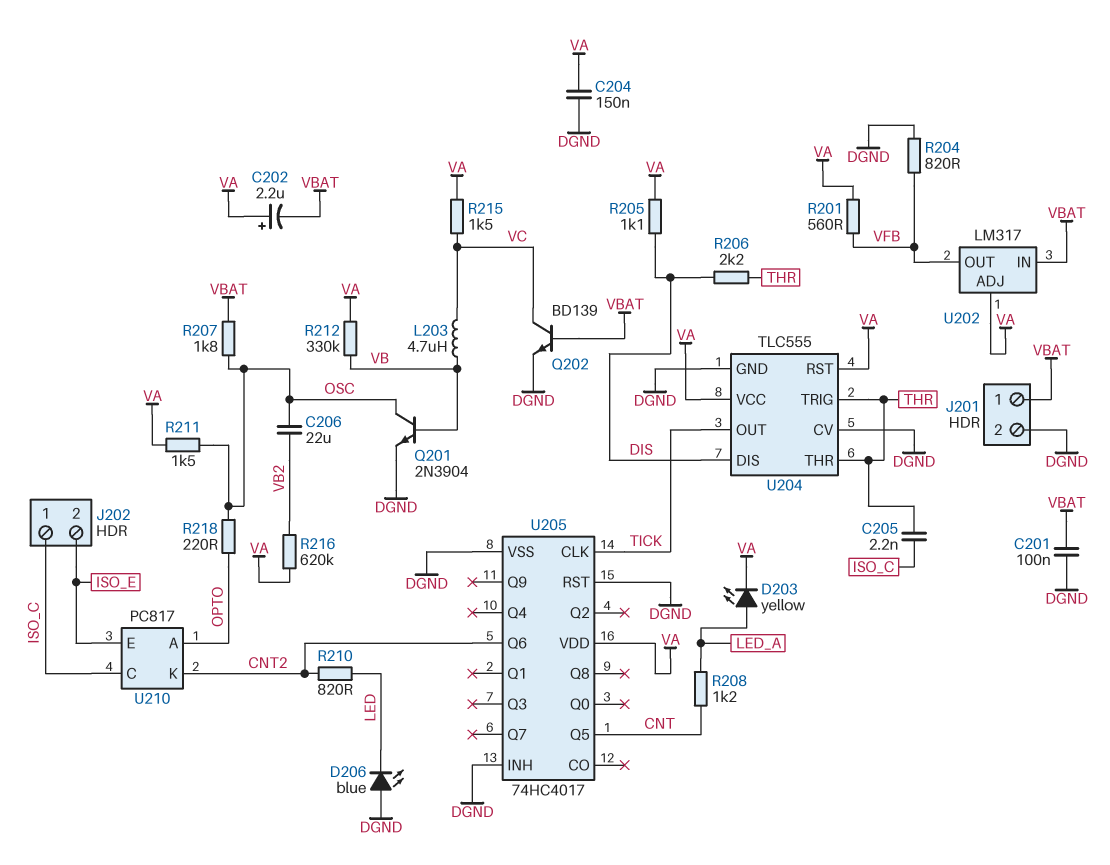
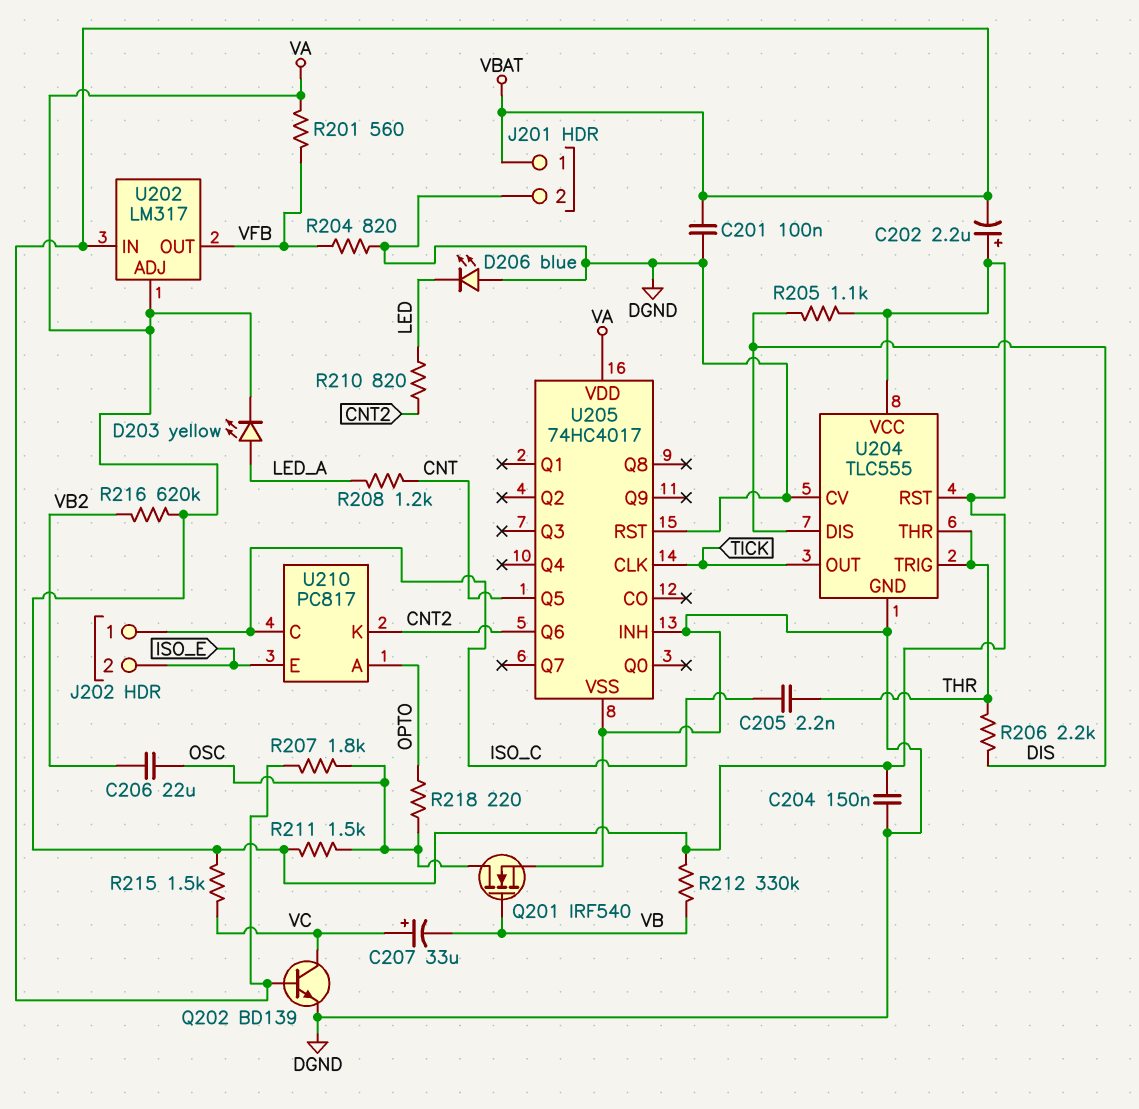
C207: none -> 33uF (plus VC, minus VB)
L203: 4.7uH (VB, VC) -> none
Q201: NPN 2N3904 (B VB, C OSC, E DGND) -> NMOS IRF540 (G VB, D OSC, S DGND)

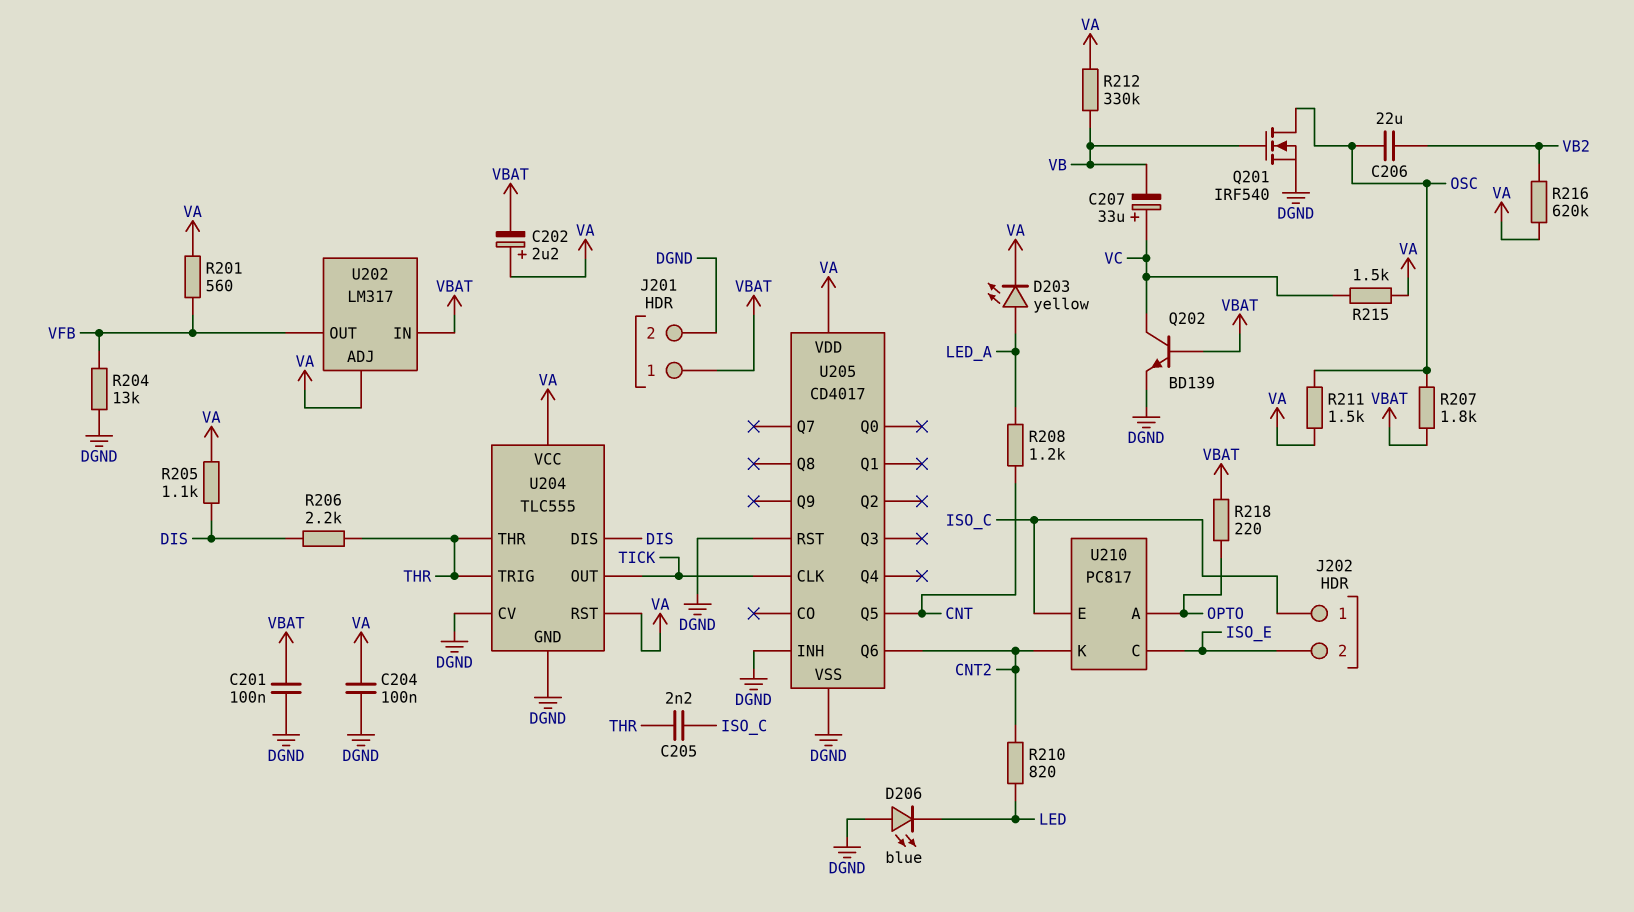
C204: 150nF (DGND, VA) -> 100nF (DGND, VA)
R204: 820 (DGND, VFB) -> 13k (DGND, VFB)
R218: 220 (OPTO, OSC) -> 220 (OPTO, VBAT)
U205: 74HC4017 -> CD4017
U210 pin C: ISO_C -> ISO_E
U210 pin E: ISO_E -> ISO_C

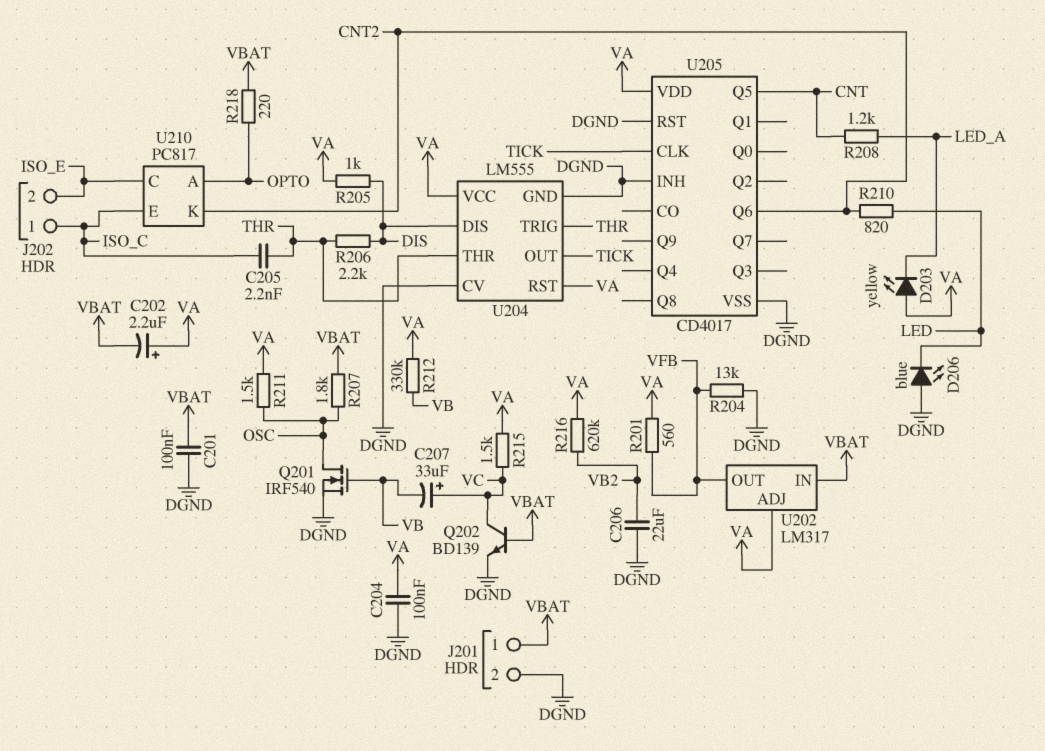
C206: 22uF (OSC, VB2) -> 22uF (DGND, VB2)
D203: LED yellow (A LED_A, K VA) -> LED yellow (A VA, K LED_A)
R205: 1.1k (DIS, VA) -> 1k (DIS, VA)
U204: TLC555 -> LM555

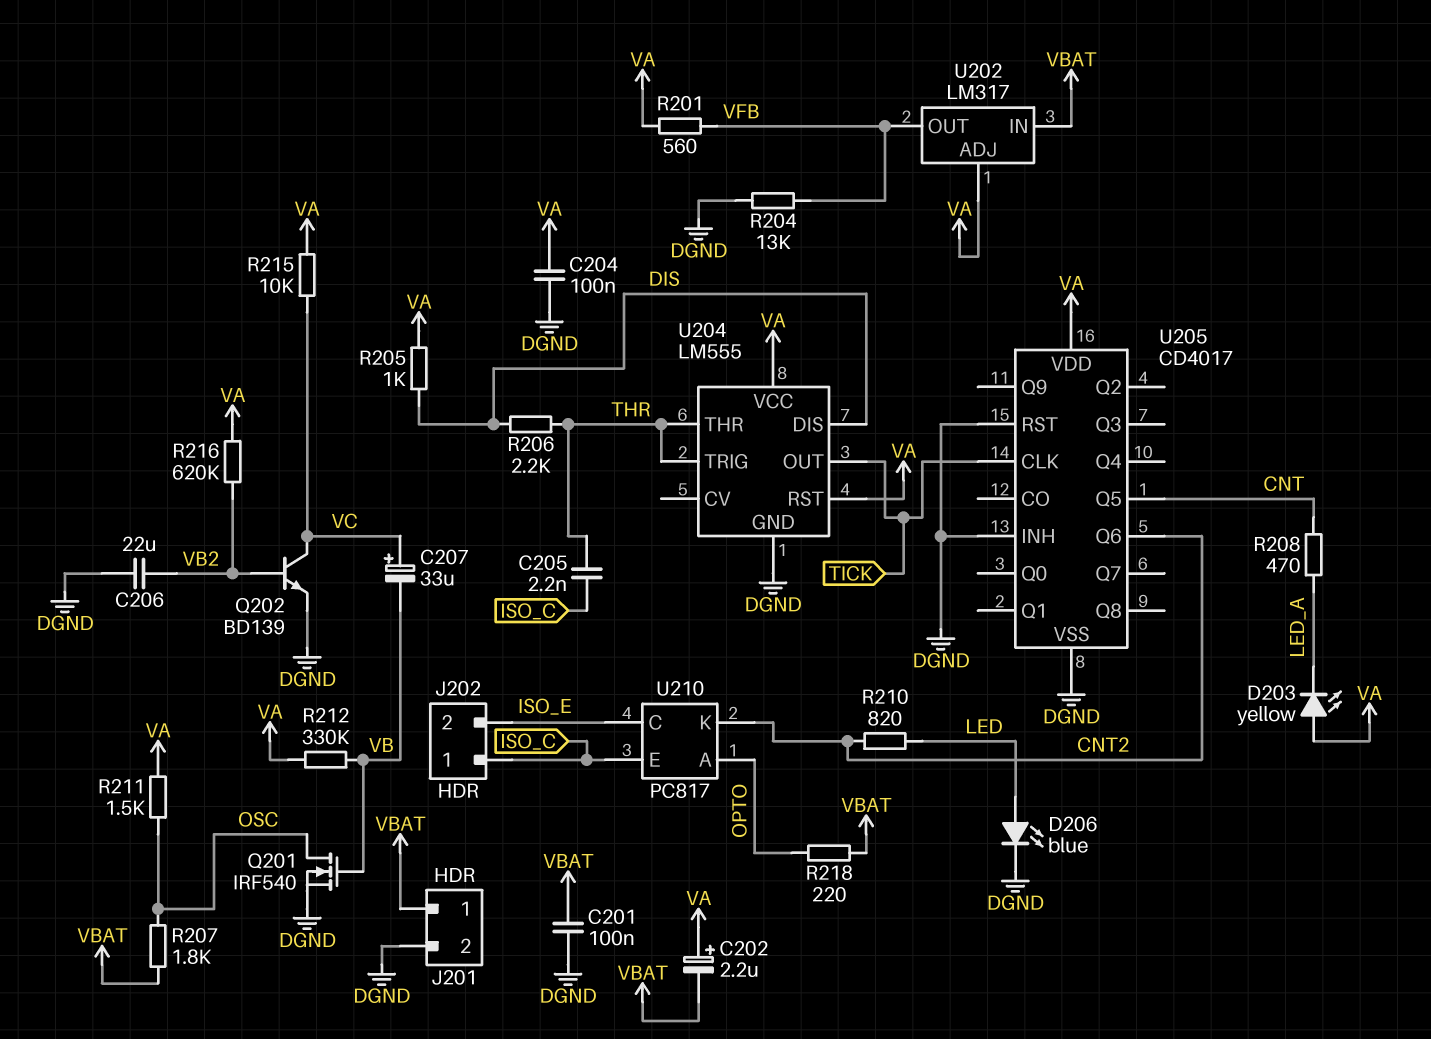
D206: LED blue (A DGND, K LED) -> LED blue (A LED, K DGND)
Q202: NPN BD139 (B VBAT, C VC, E DGND) -> NPN BD139 (B VB2, C VC, E DGND)
R208: 1.2k (CNT, LED_A) -> 470 (CNT, LED_A)
R215: 1.5k (VA, VC) -> 10k (VA, VC)
U204 pin CV: DGND -> none

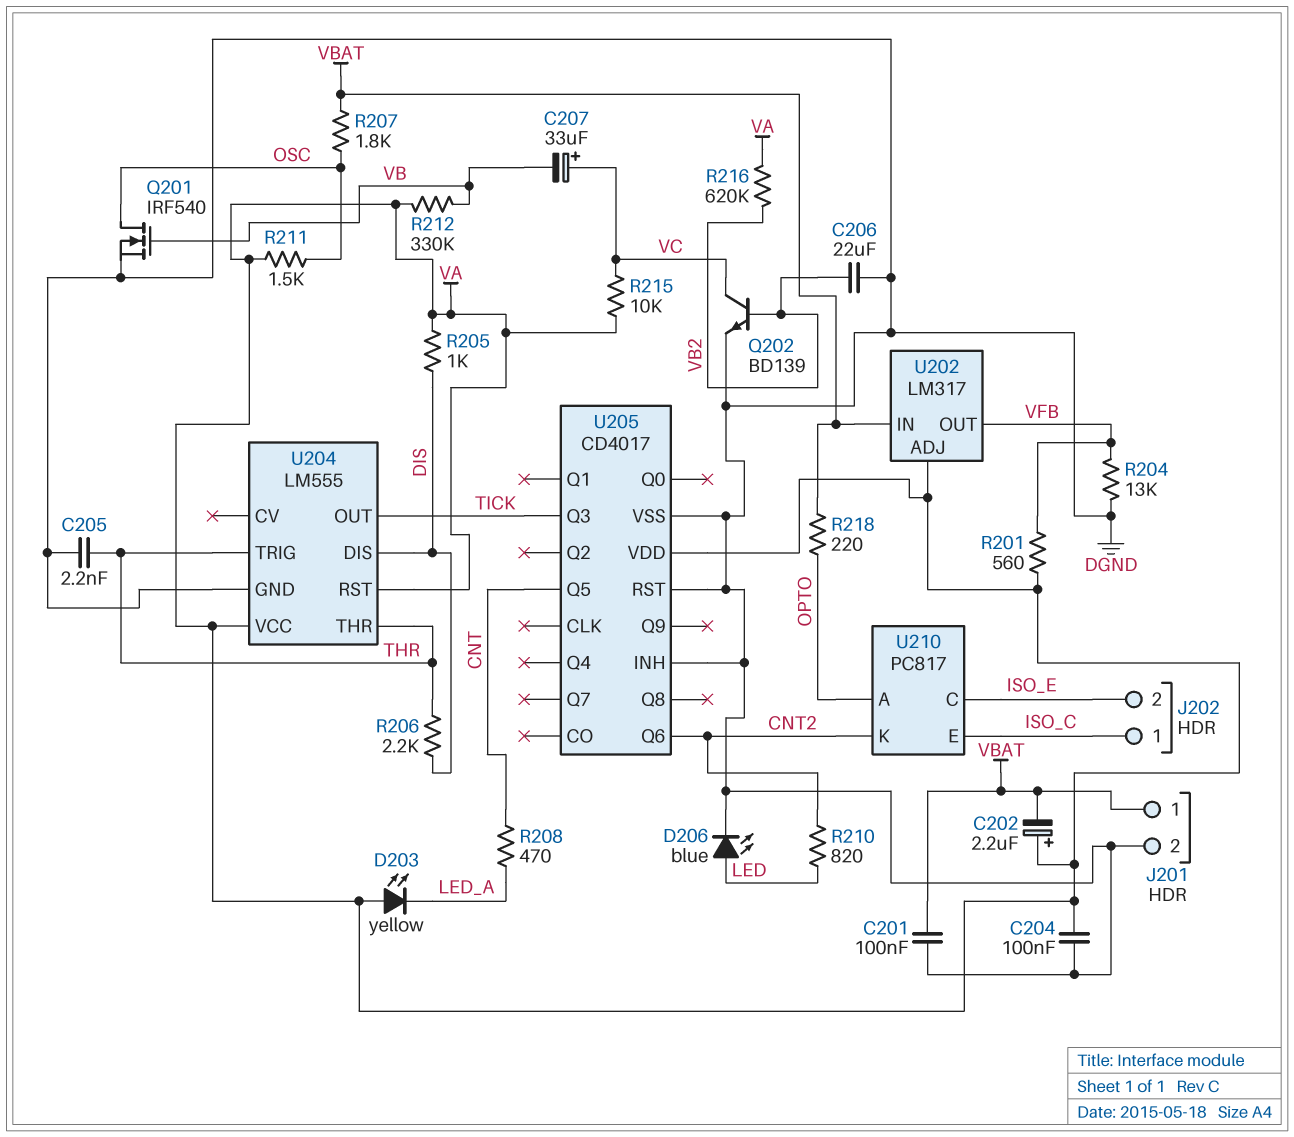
C205: 2.2nF (ISO_C, THR) -> 2.2nF (DGND, THR)
U205 pin CLK: TICK -> none
U205 pin Q3: none -> TICK

